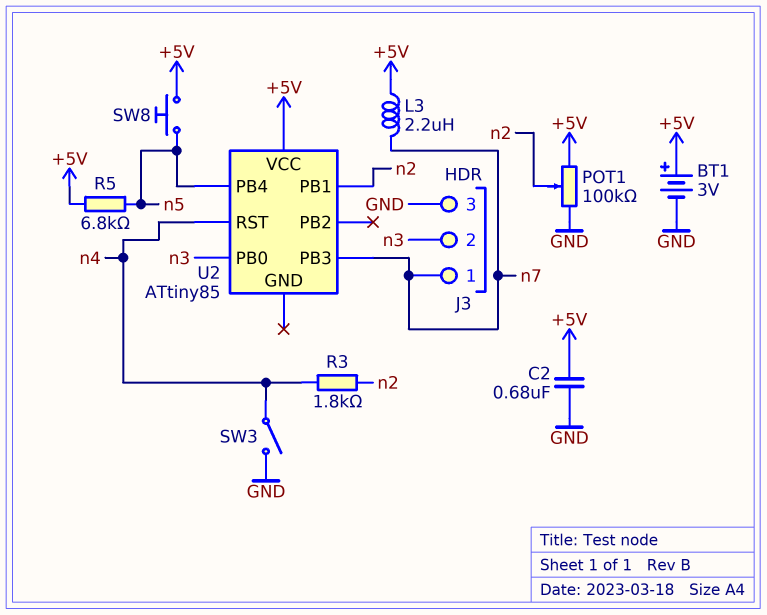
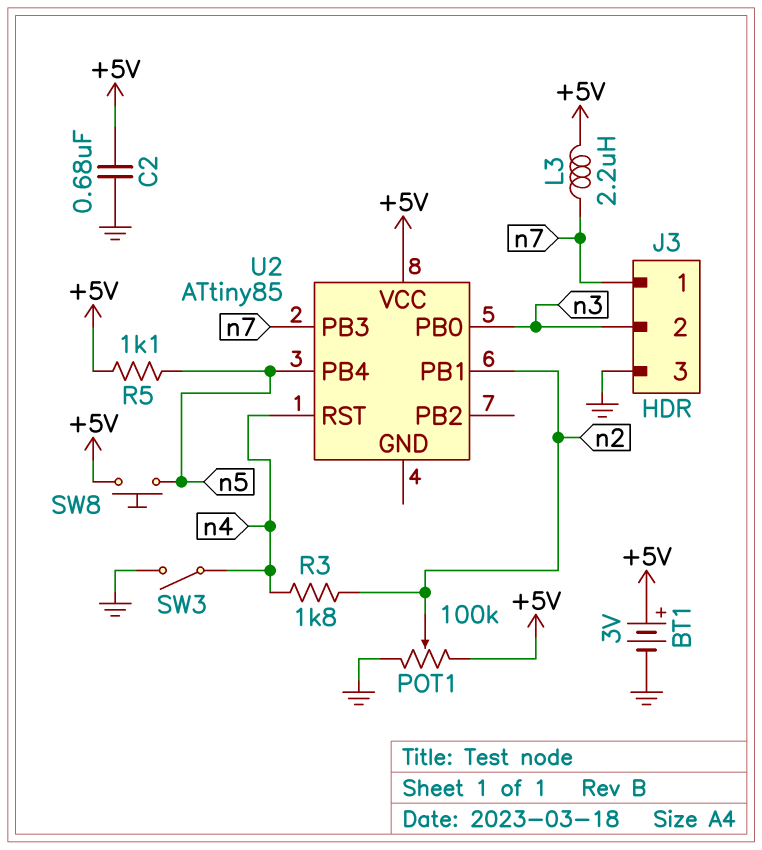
R5: 6.8k (+5V, n5) -> 1.1k (+5V, n5)

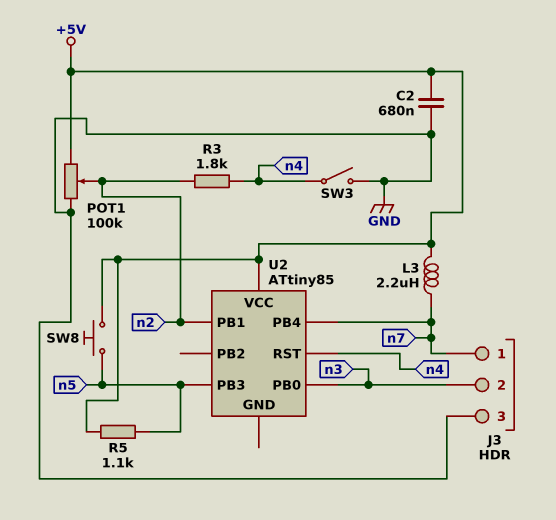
BT1: 3V (plus +5V, minus GND) -> none
U2 pin PB3: n7 -> n5
U2 pin PB4: n5 -> n7

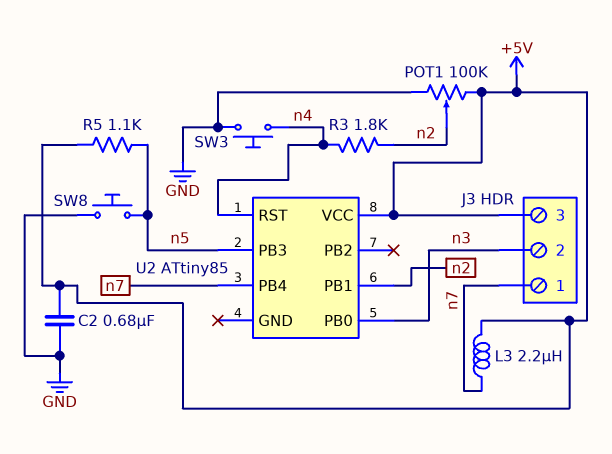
J3 pin 3: GND -> +5V
SW3: switch (GND, n4) -> button (GND, n4)
SW8: button (+5V, n5) -> button (GND, n5)

